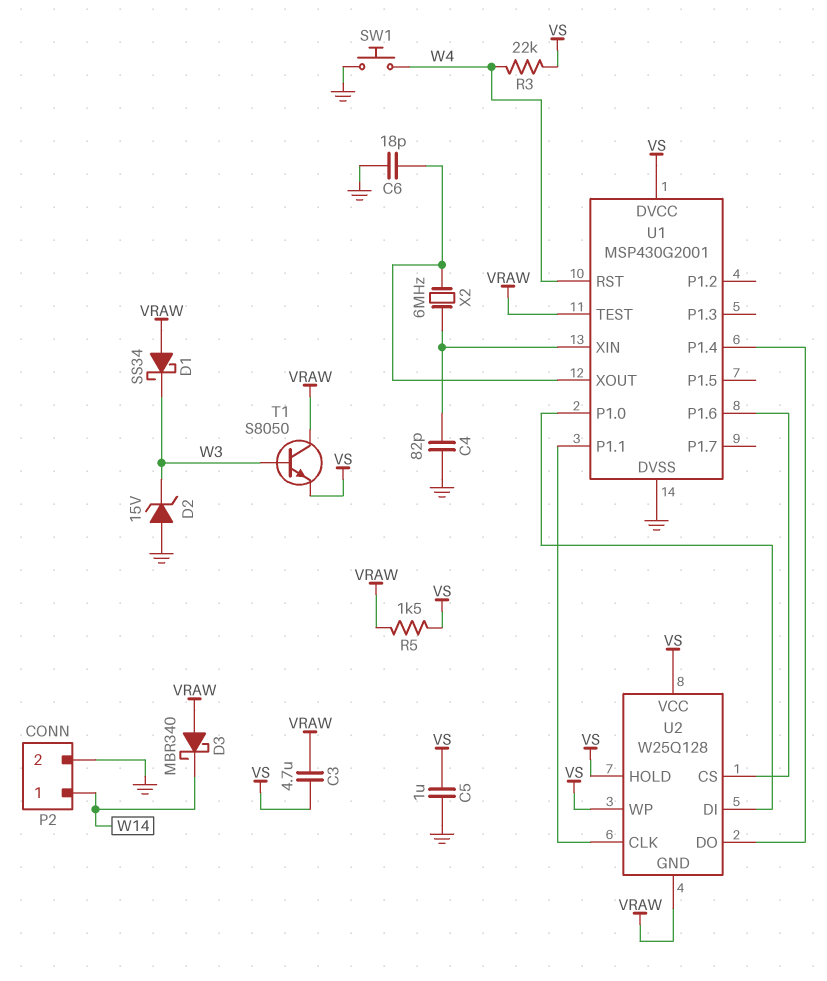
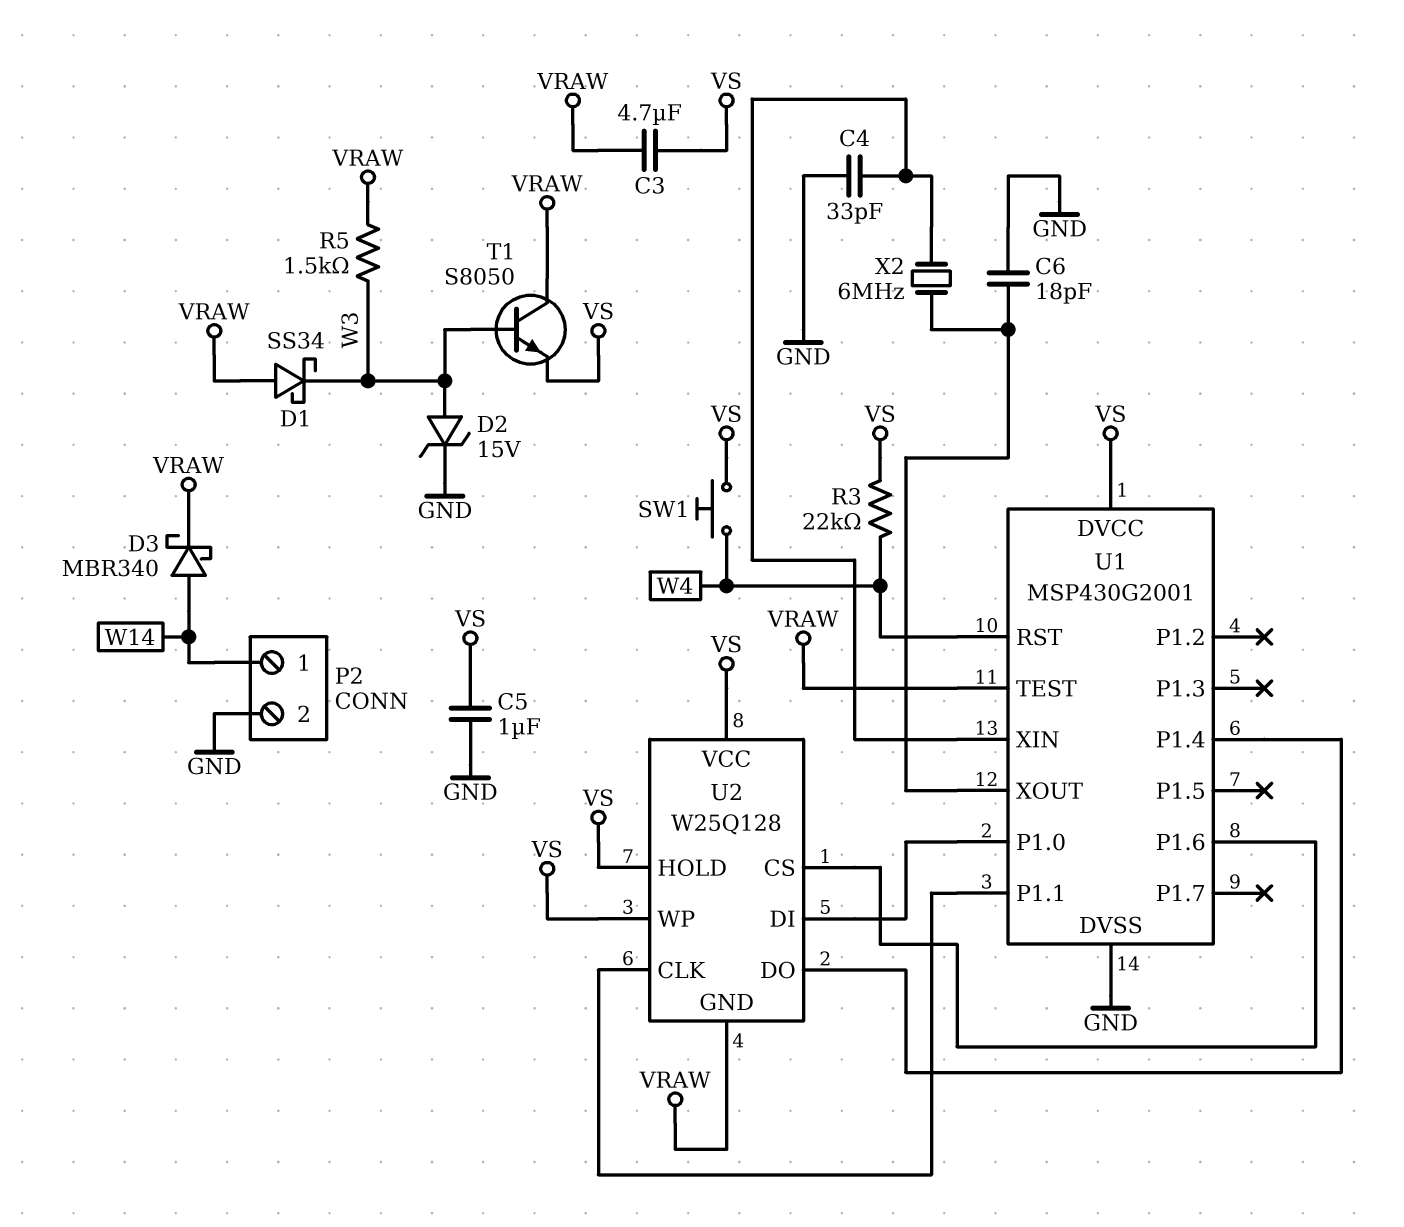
C4: 82pF (GND, U1/XIN) -> 33pF (GND, U1/XIN)
D2: zener 15V (A GND, K W3) -> zener 15V (A W3, K GND)
D3: schottky MBR340 (A VRAW, K W14) -> schottky MBR340 (A W14, K VRAW)
R5: 1.5k (VRAW, VS) -> 1.5k (VRAW, W3)
SW1: button (GND, W4) -> button (VS, W4)

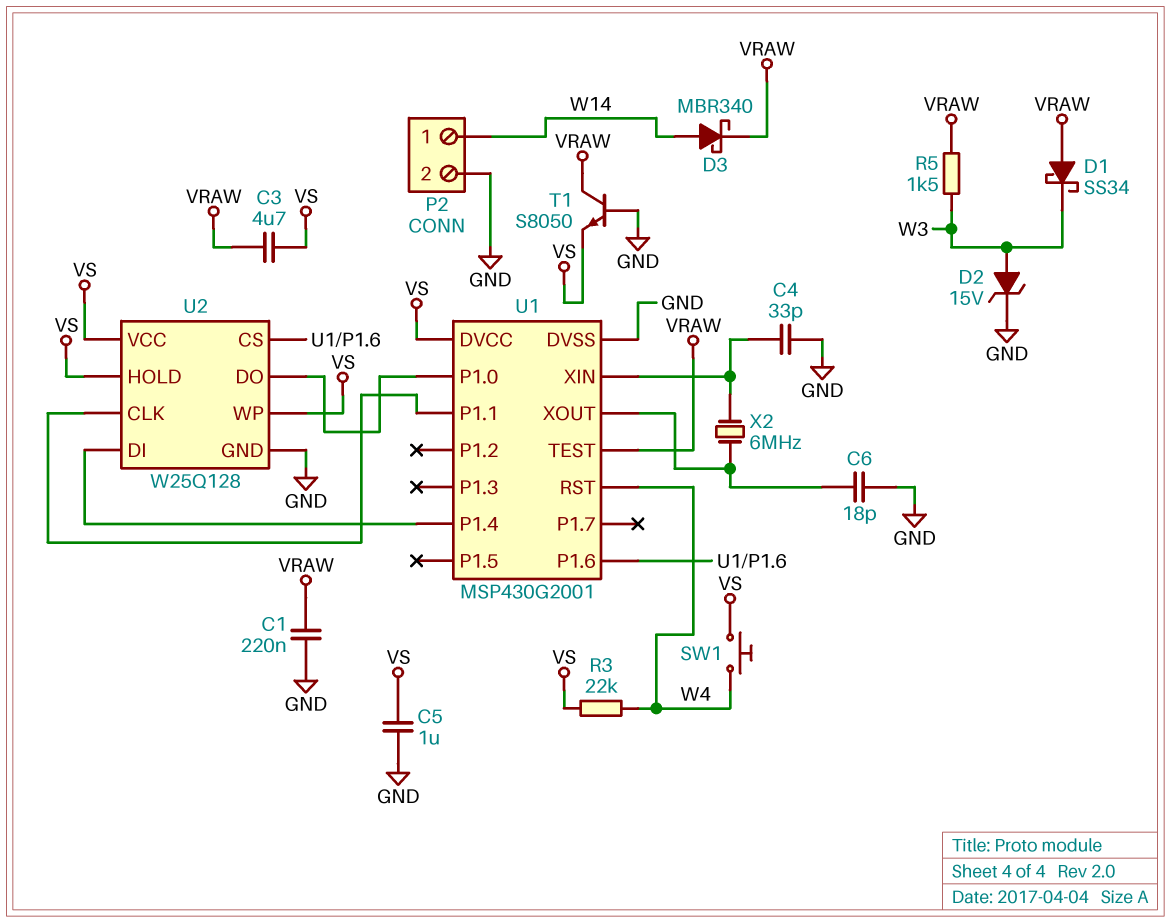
C1: none -> 220nF (GND, VRAW)
T1: NPN S8050 (B W3, C VRAW, E VS) -> NPN S8050 (B GND, C VRAW, E VS)
U2 pin DI: U1/P1.0 -> U1/P1.4
U2 pin DO: U1/P1.4 -> U1/P1.0
U2 pin GND: VRAW -> GND

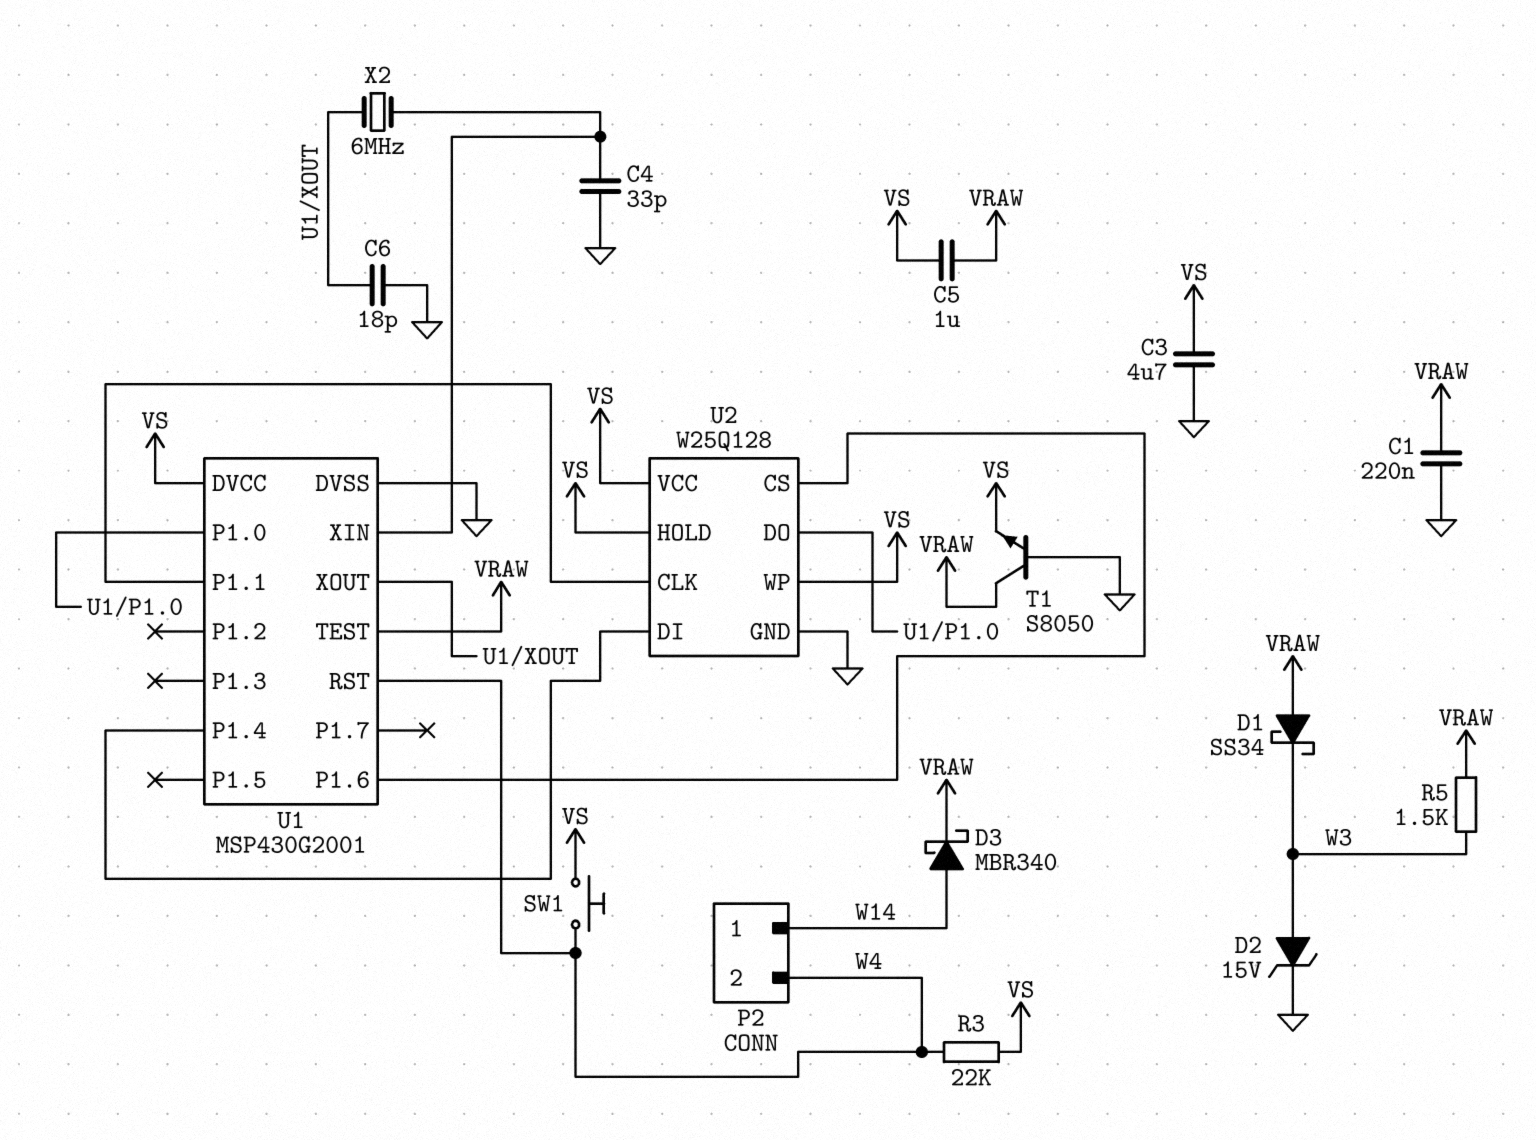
C3: 4.7uF (VRAW, VS) -> 4.7uF (GND, VS)
C5: 1uF (GND, VS) -> 1uF (VRAW, VS)
P2 pin 2: GND -> W4

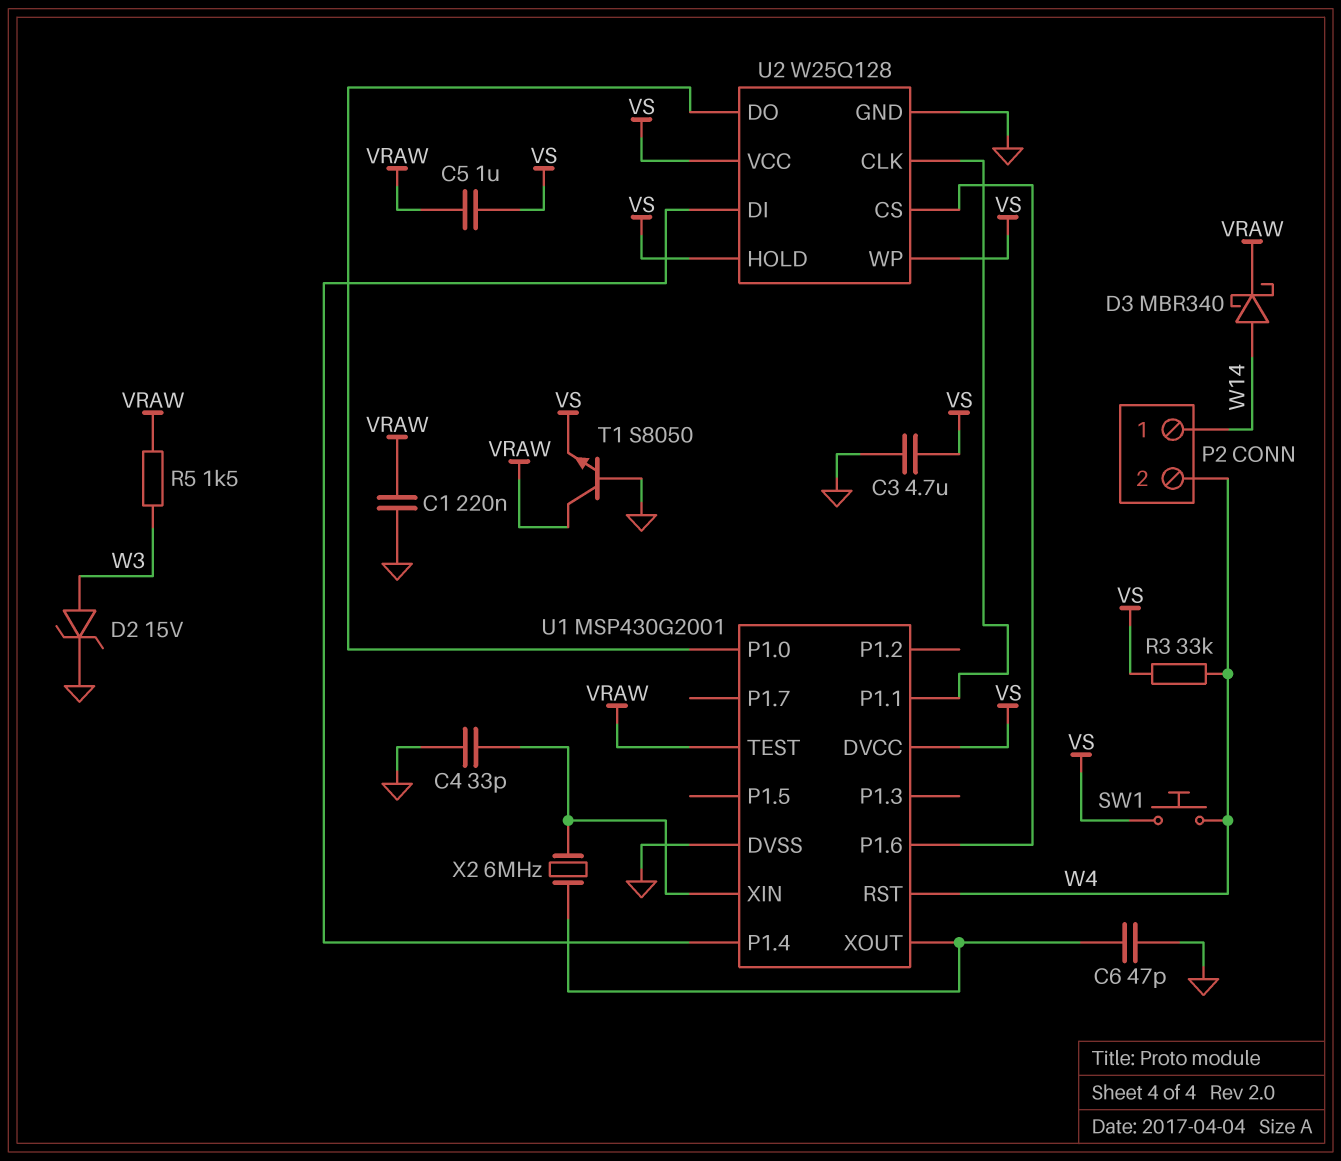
C6: 18pF (GND, U1/XOUT) -> 47pF (GND, U1/XOUT)
D1: schottky SS34 (A VRAW, K W3) -> none
R3: 22k (VS, W4) -> 33k (VS, W4)

